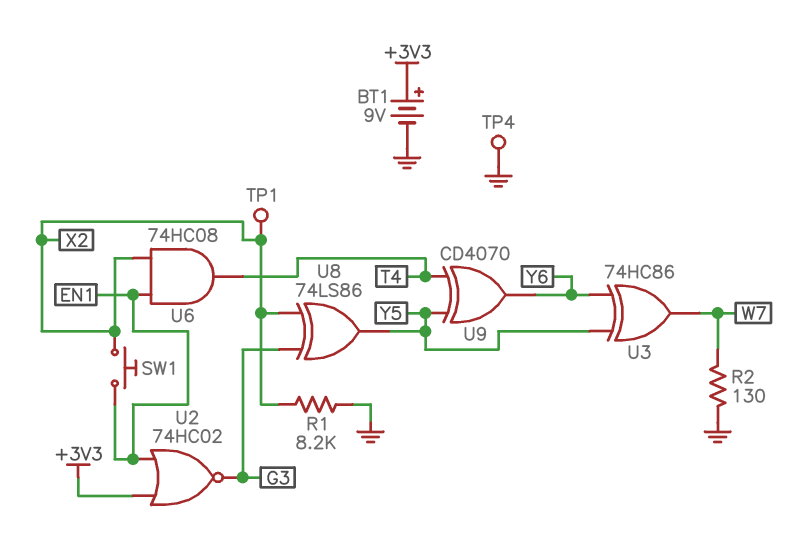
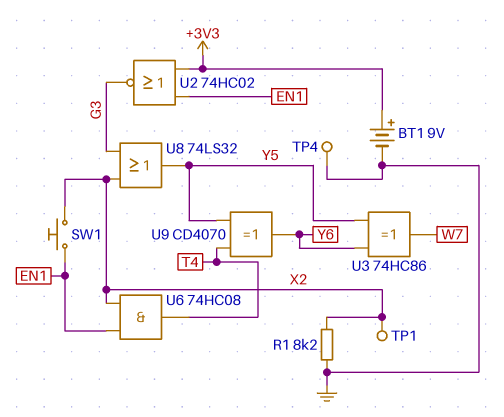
R2: 130 (GND, W7) -> none
U8: XOR 74LS86 (in G3, in X2, out Y5) -> OR 74LS32 (in G3, in X2, out Y5)

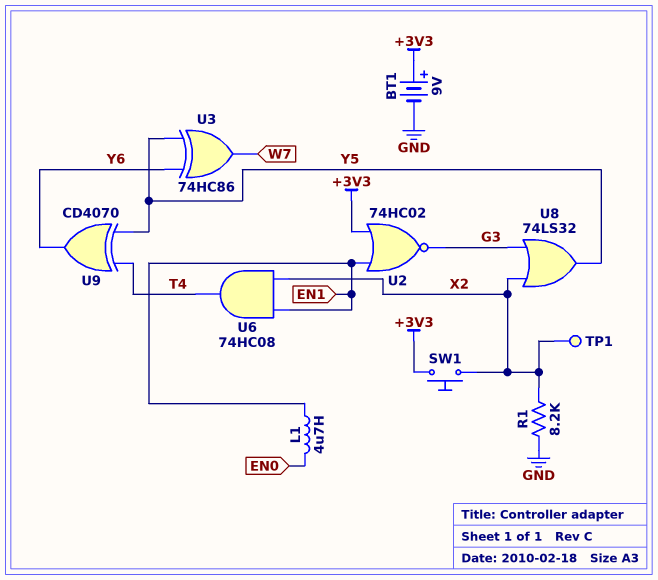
L1: none -> 4.7uH (EN0, EN1)
SW1: button (EN1, X2) -> button (+3V3, X2)
TP4: test point (GND) -> none

